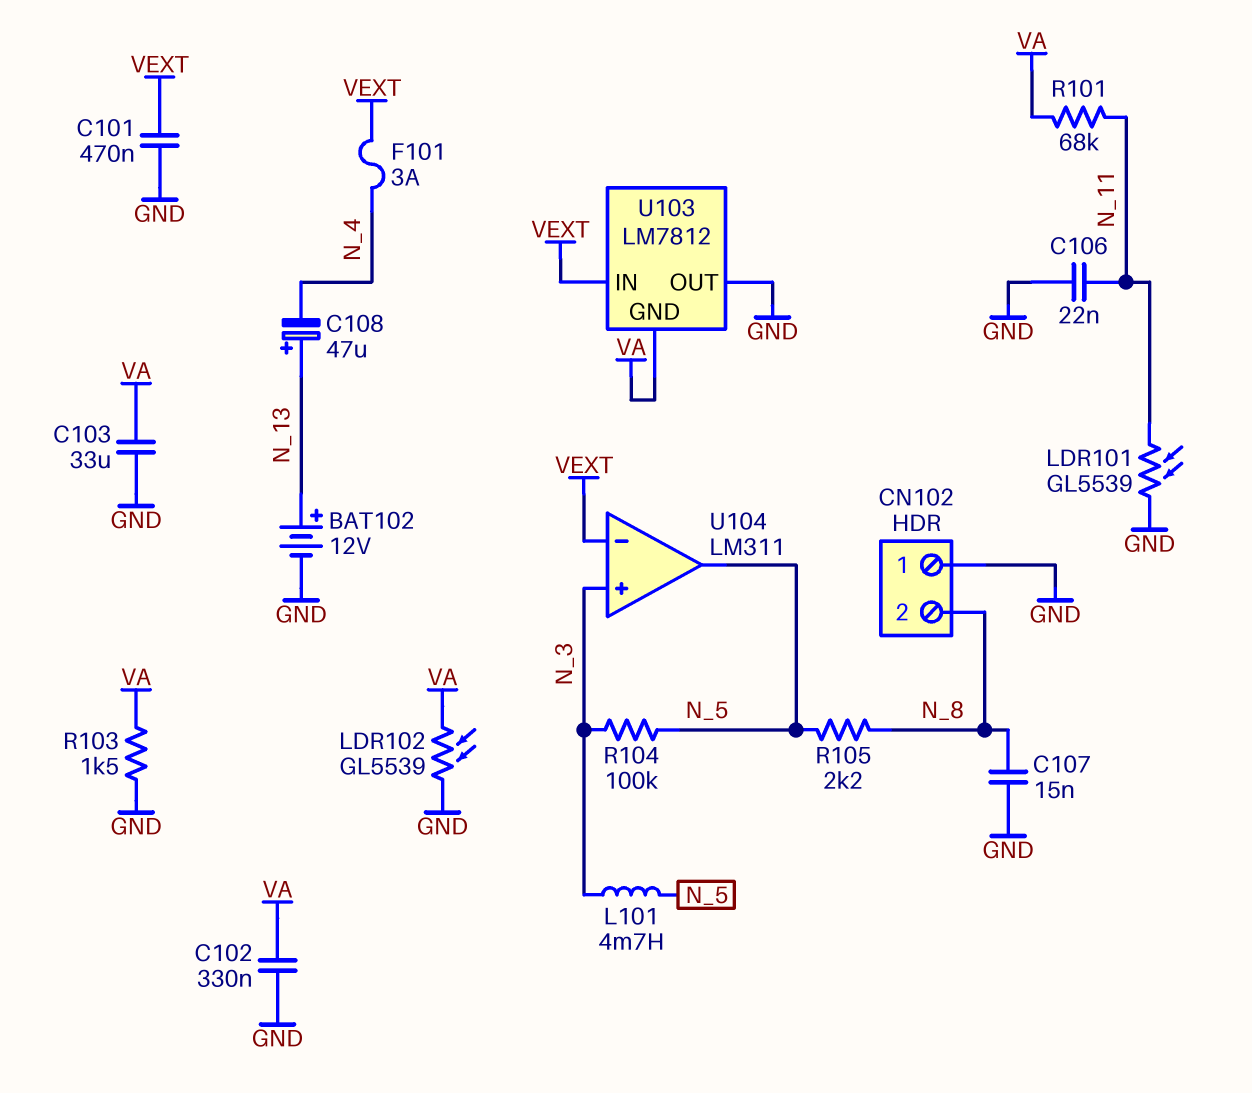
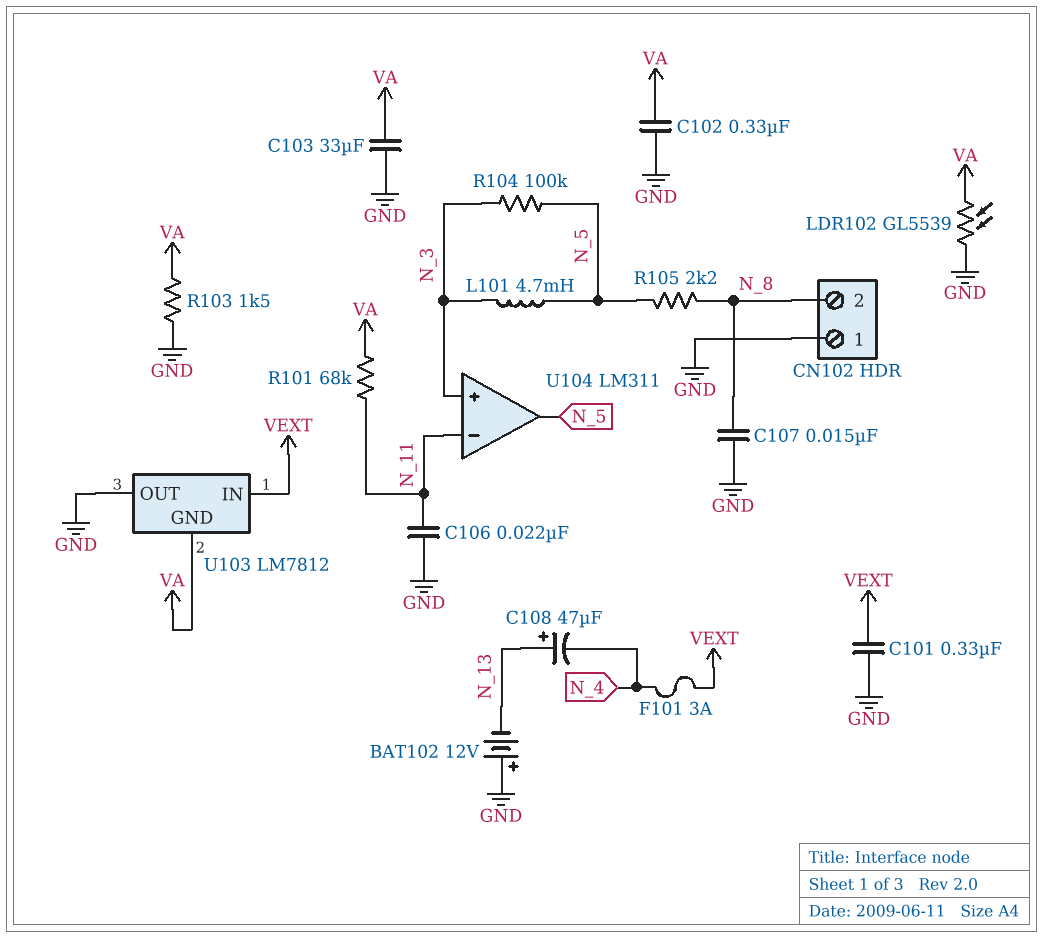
BAT102: 12V (plus N_13, minus GND) -> 12V (plus GND, minus N_13)
C101: 470nF (GND, VEXT) -> 330nF (GND, VEXT)
LDR101: GL5539 (GND, N_11) -> none
U104 pin in-: VEXT -> N_11

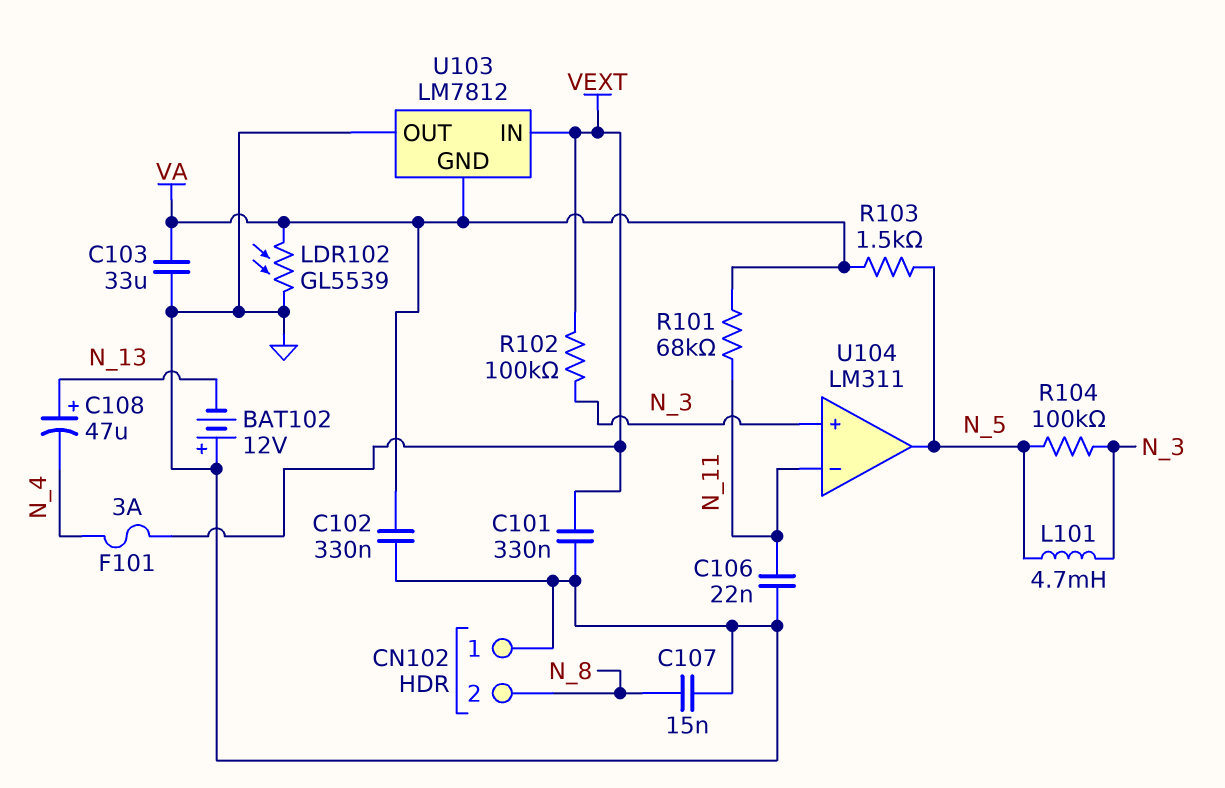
R102: none -> 100k (N_3, VEXT)
R103: 1.5k (GND, VA) -> 1.5k (N_5, VA)
R105: 2.2k (N_5, N_8) -> none

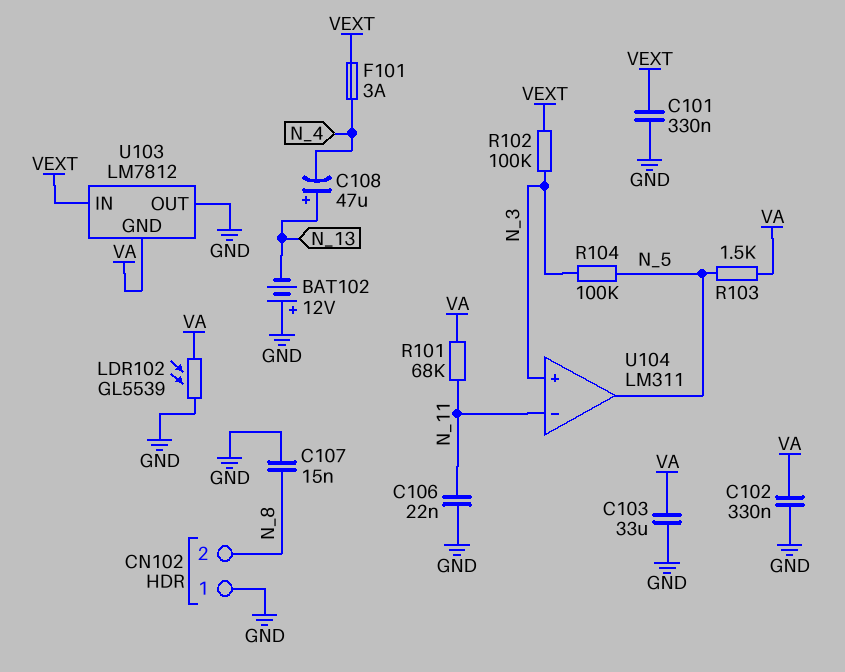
L101: 4.7mH (N_3, N_5) -> none

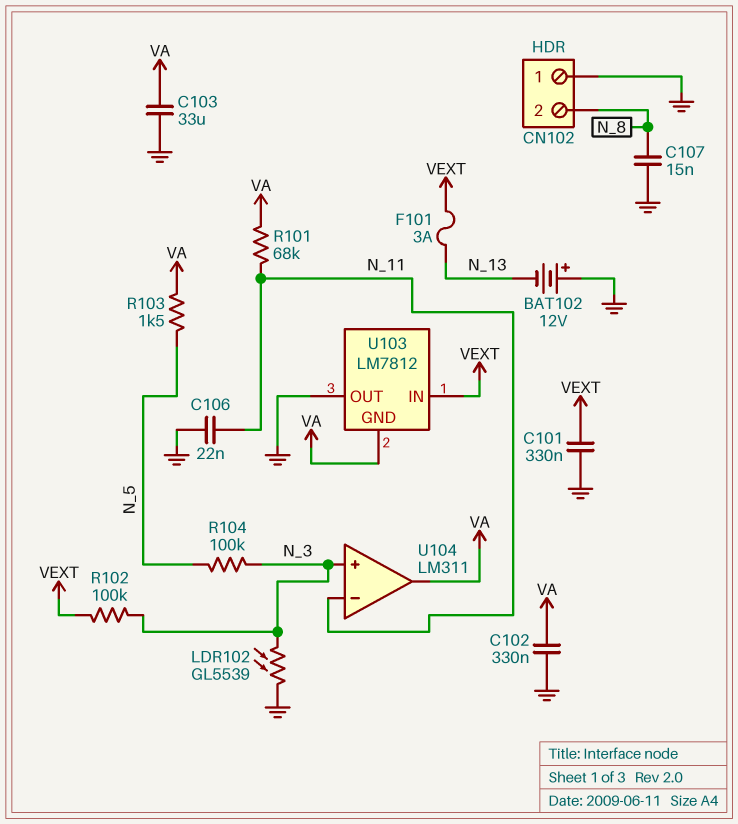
C108: 47uF (plus N_13, minus N_4) -> none
F101: 3A (N_4, VEXT) -> 3A (N_13, VEXT)
LDR102: GL5539 (GND, VA) -> GL5539 (GND, N_3)
U104 pin out: N_5 -> VA

